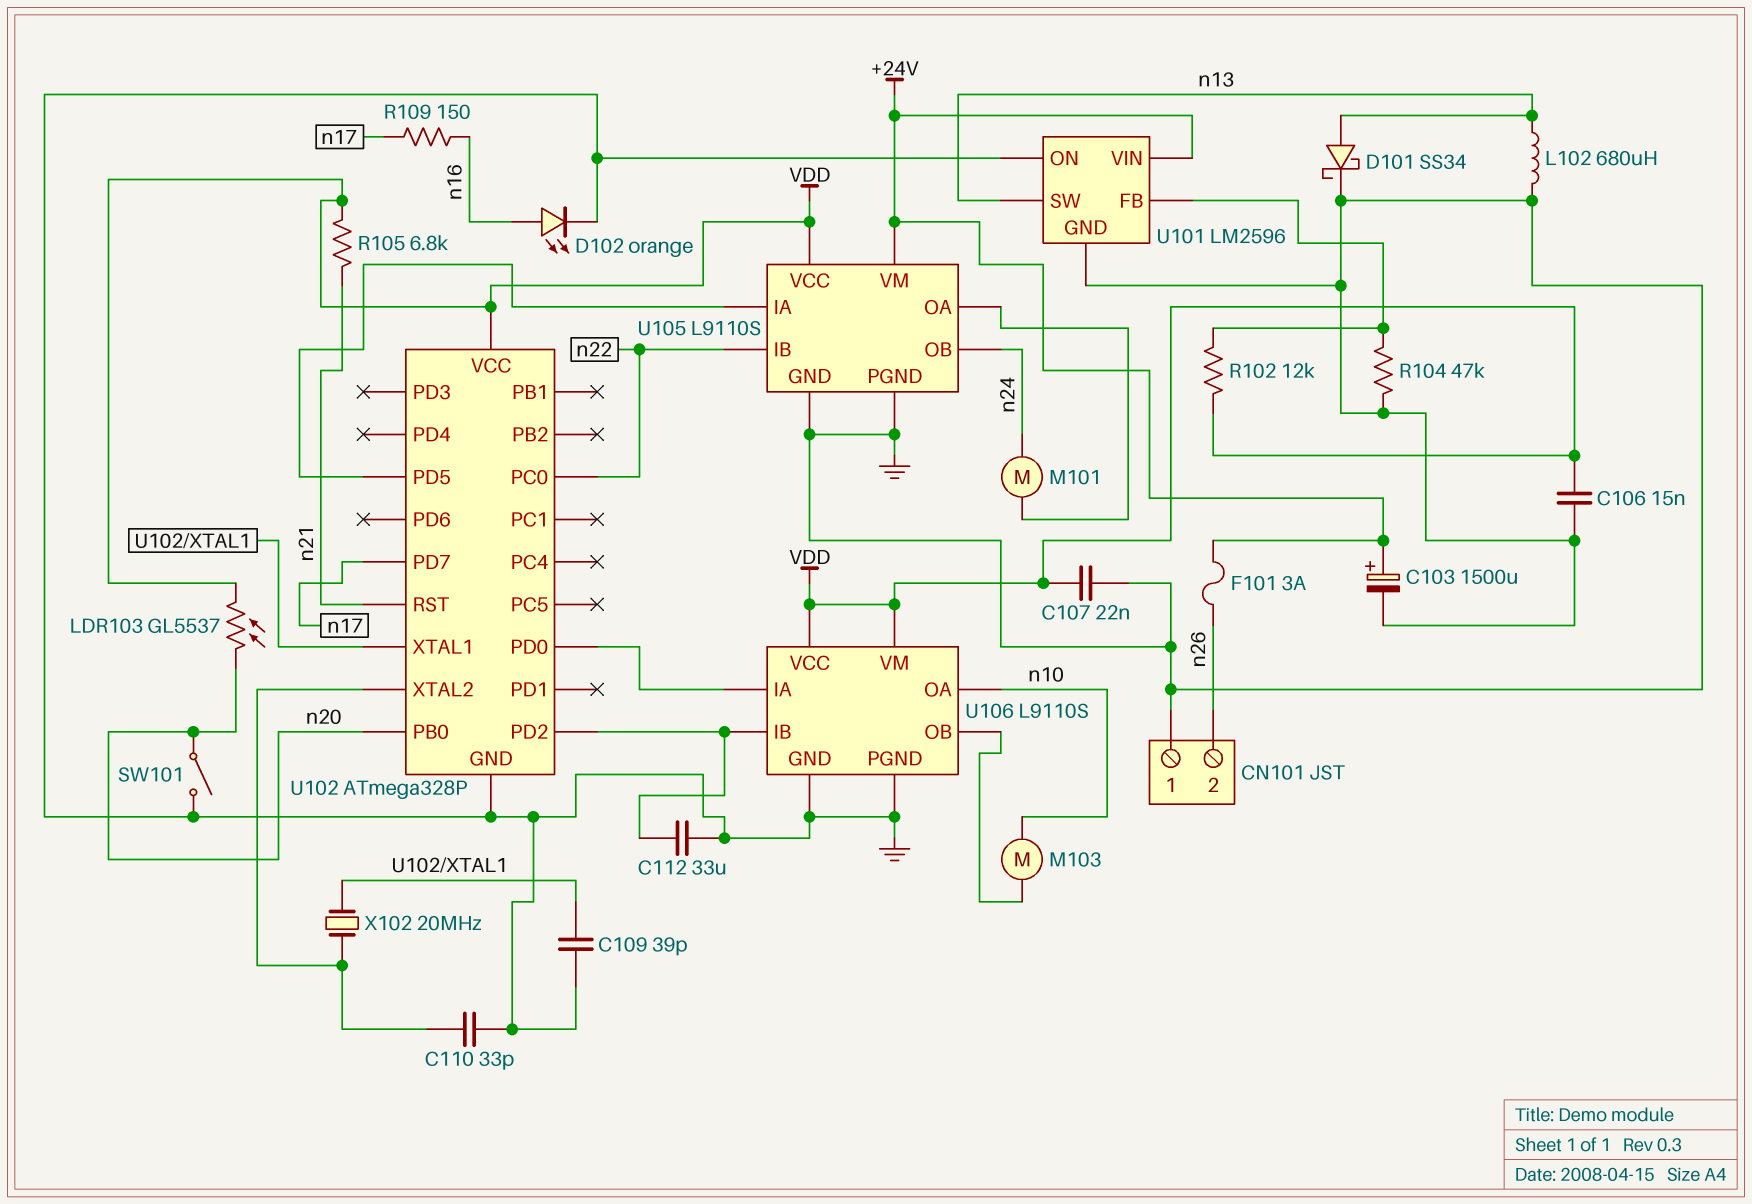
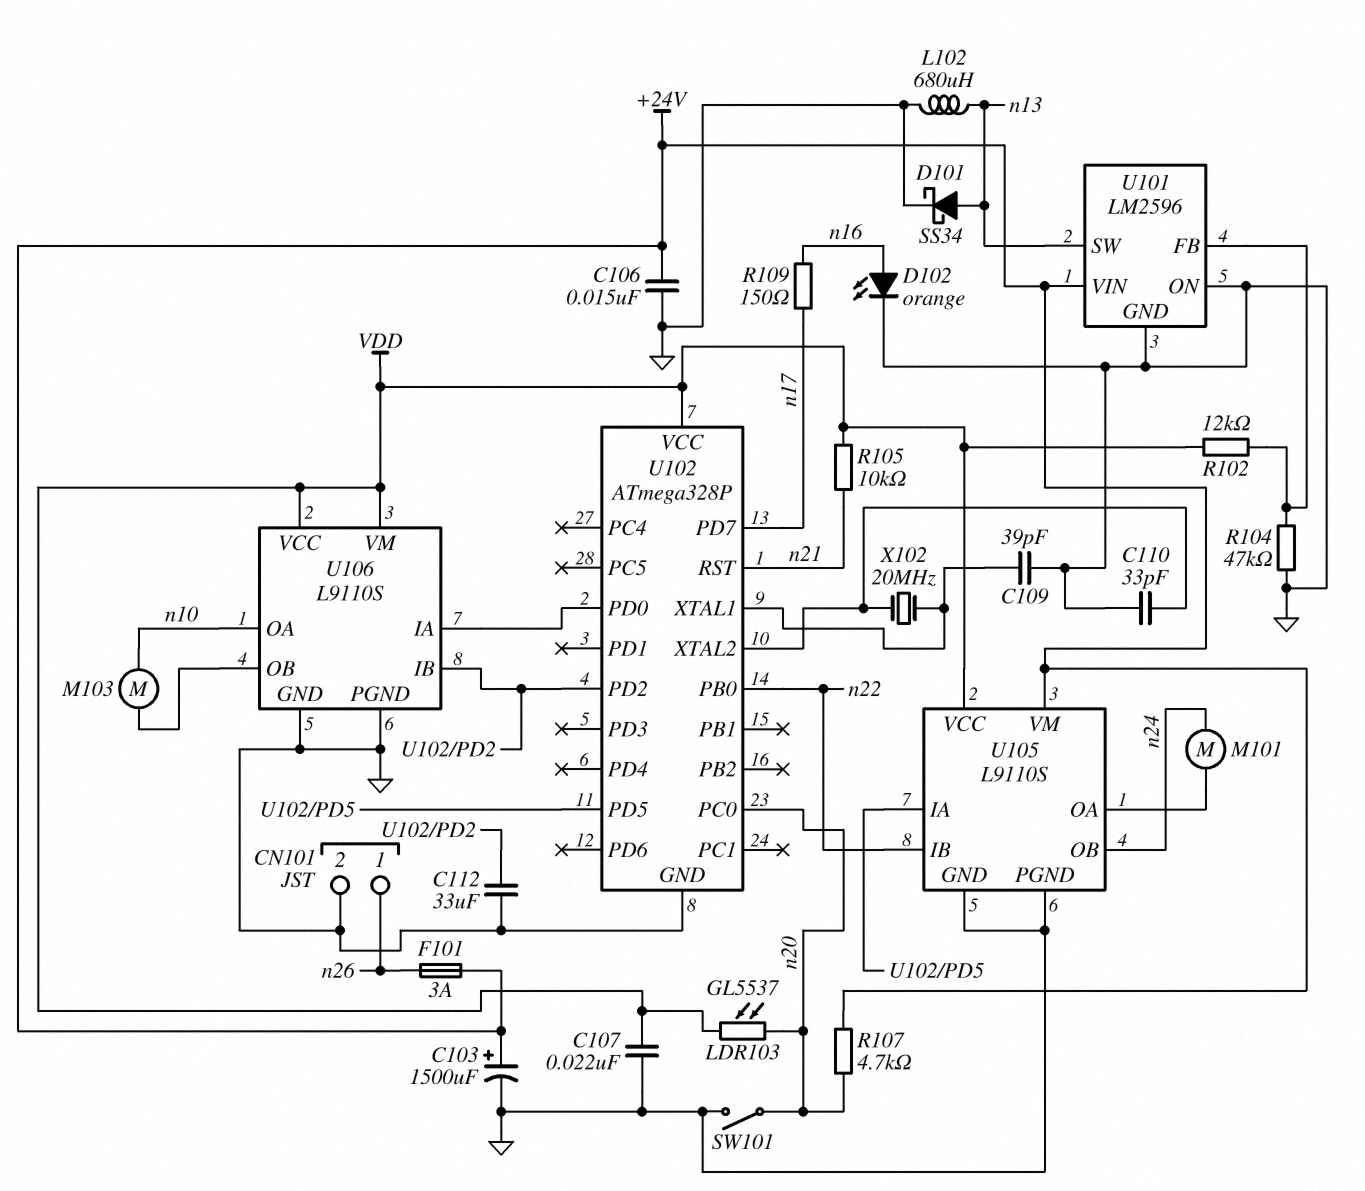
C106: 15nF (GND, VDD) -> 15nF (+24V, GND)
CN101 pin 1: GND -> n26
CN101 pin 2: n26 -> GND
R105: 6.8k (VDD, n21) -> 10k (VDD, n21)
R107: none -> 4.7k (+24V, n20)
U102 pin PB0: n20 -> n22
U102 pin PC0: n22 -> n20

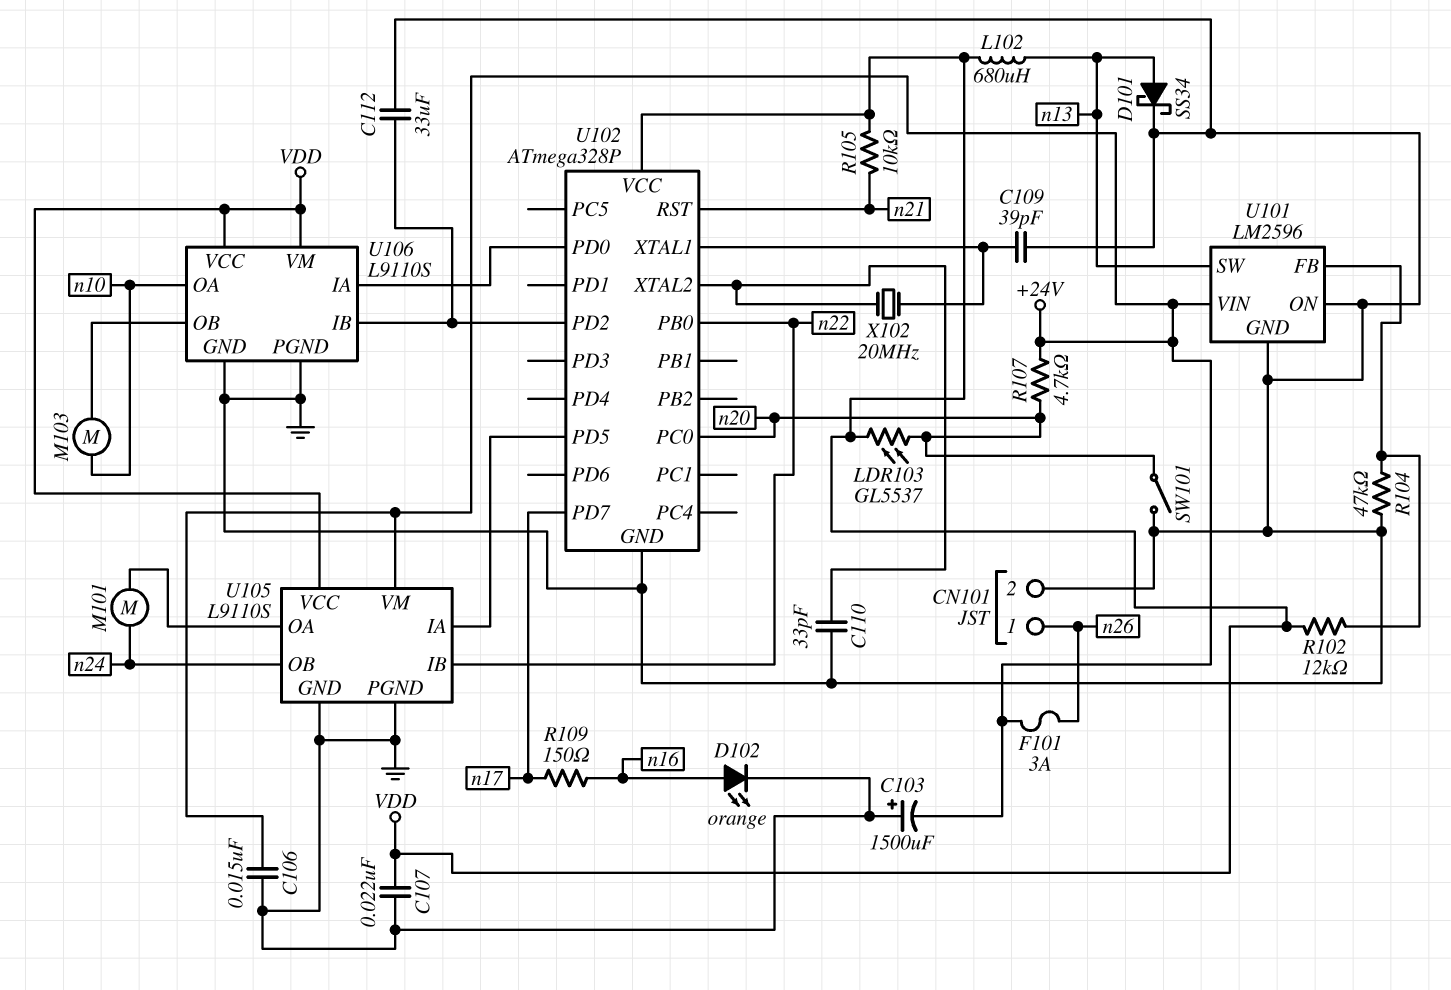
C103: 1500uF (plus +24V, minus GND) -> 1500uF (plus GND, minus +24V)
L102: 680uH (GND, n13) -> 680uH (VDD, n13)

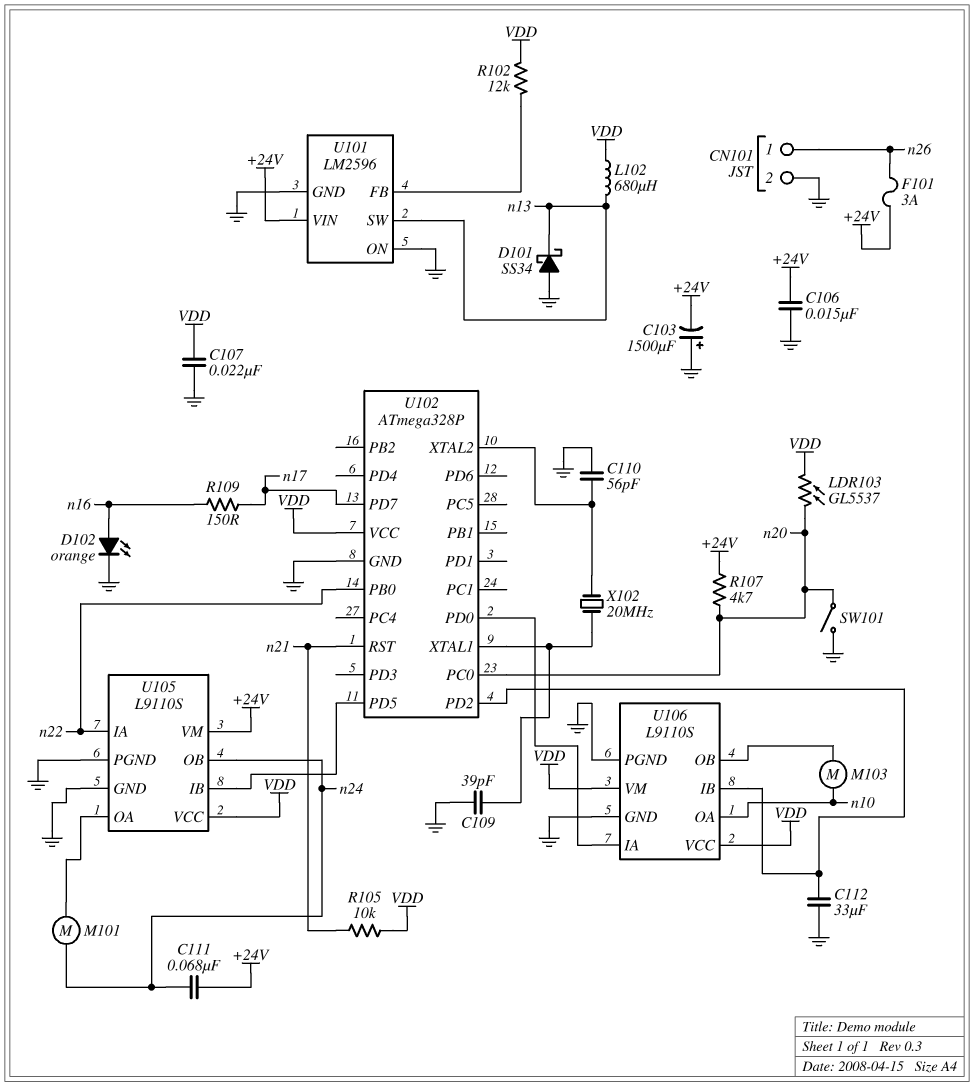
C110: 33pF (GND, U102/XTAL2) -> 56pF (GND, U102/XTAL2)
C111: none -> 68nF (+24V, n24)
D101: schottky SS34 (A n13, K GND) -> schottky SS34 (A GND, K n13)
R104: 47k (GND, U101/FB) -> none
U105 pin IA: U102/PD5 -> n22
U105 pin IB: n22 -> U102/PD5

